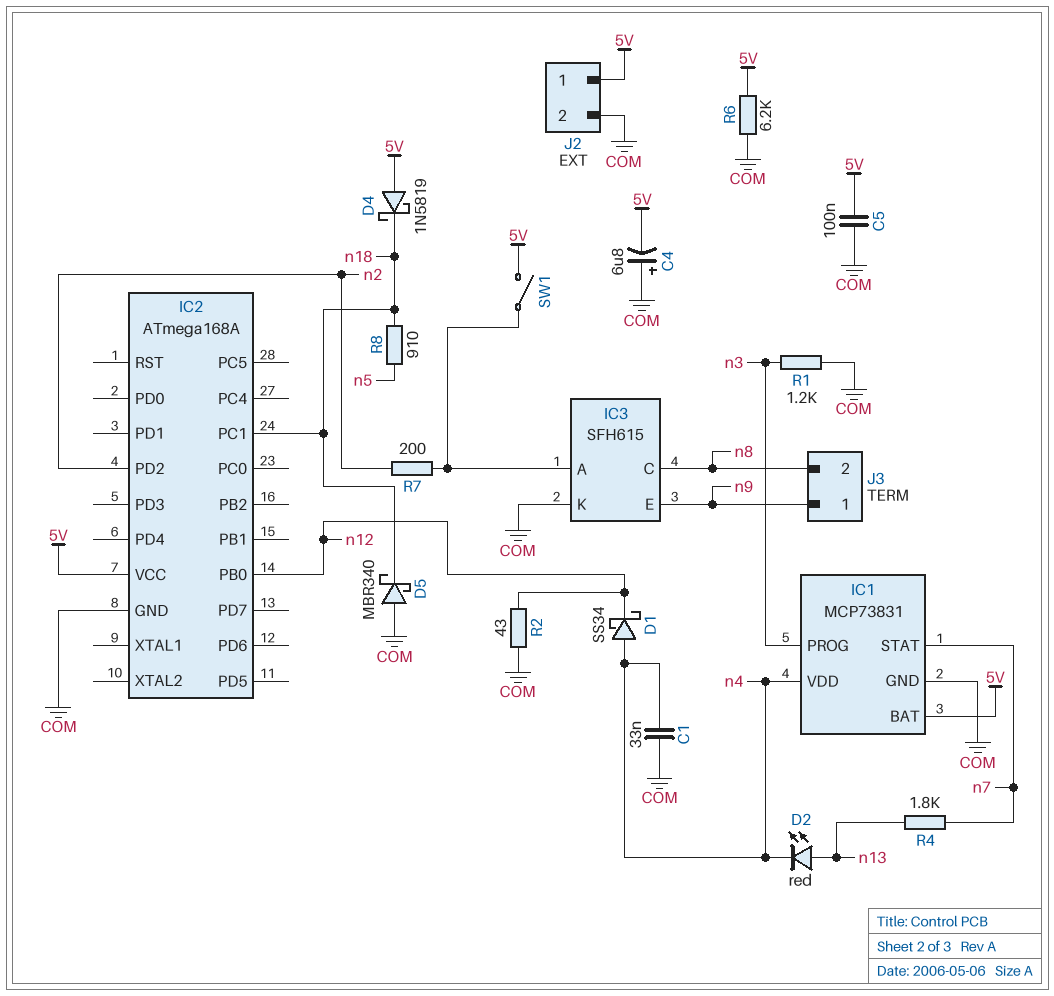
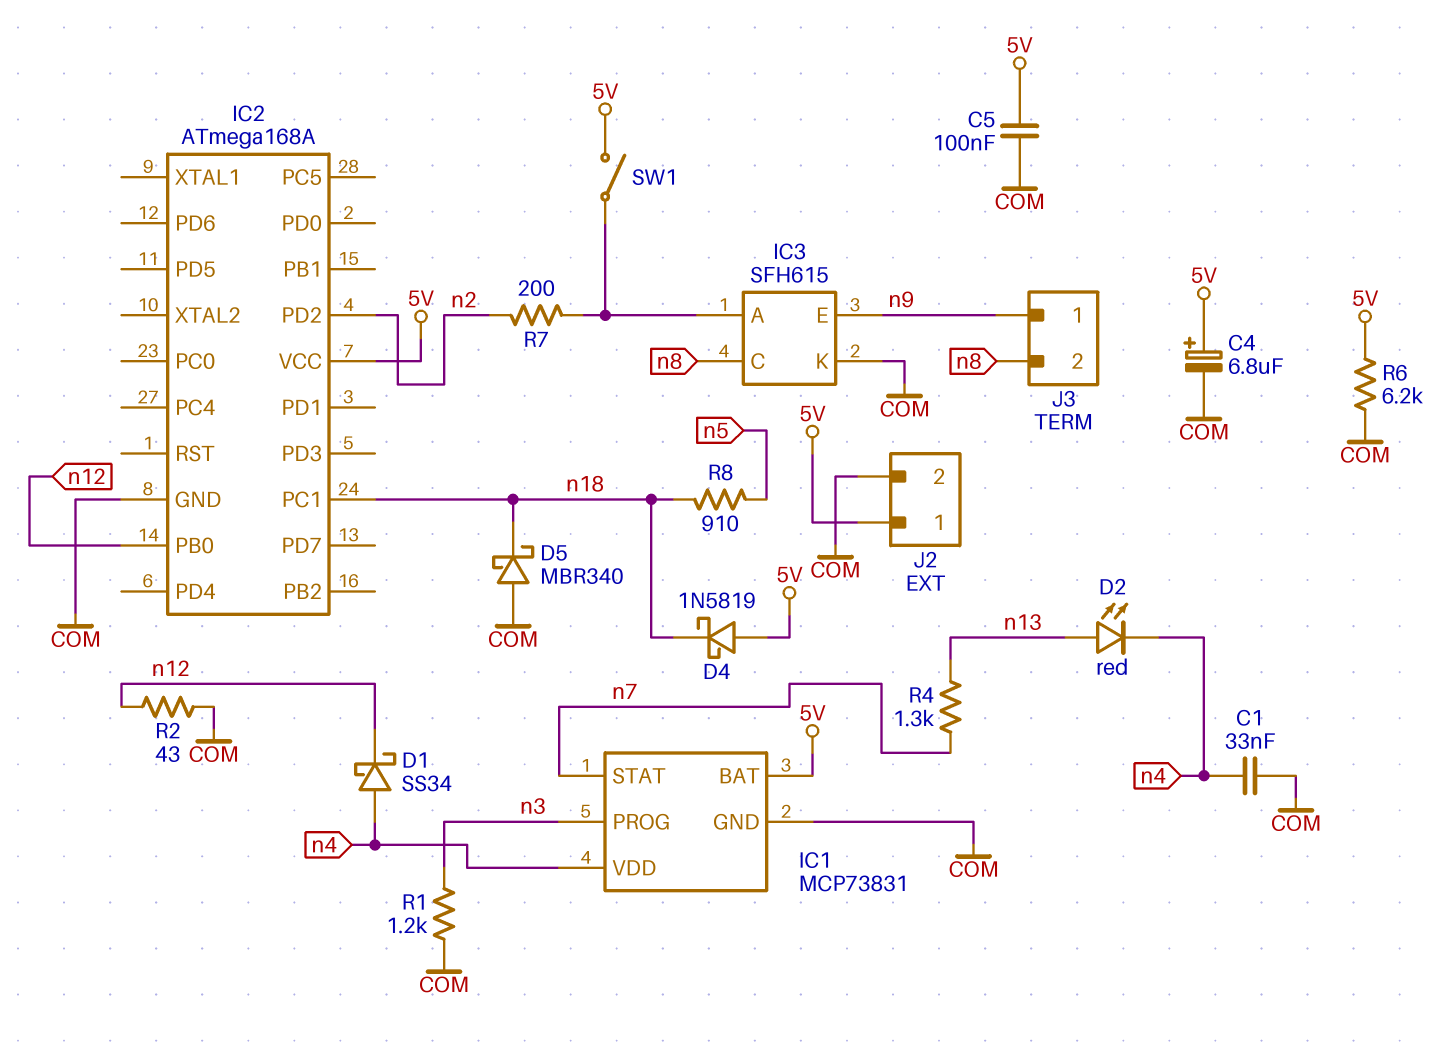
C4: 6.8uF (plus COM, minus 5V) -> 6.8uF (plus 5V, minus COM)
R4: 1.8k (n7, n13) -> 1.3k (n7, n13)

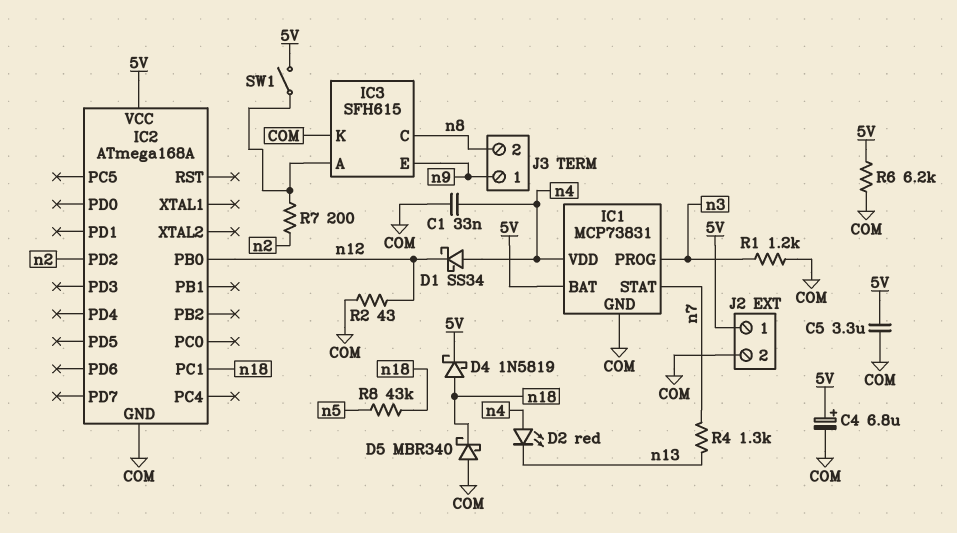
C5: 100nF (5V, COM) -> 3.3uF (5V, COM)
D2: LED red (A n13, K n4) -> LED red (A n4, K n13)
D4: schottky 1N5819 (A 5V, K n18) -> schottky 1N5819 (A n18, K 5V)
R8: 910 (n5, n18) -> 43k (n5, n18)

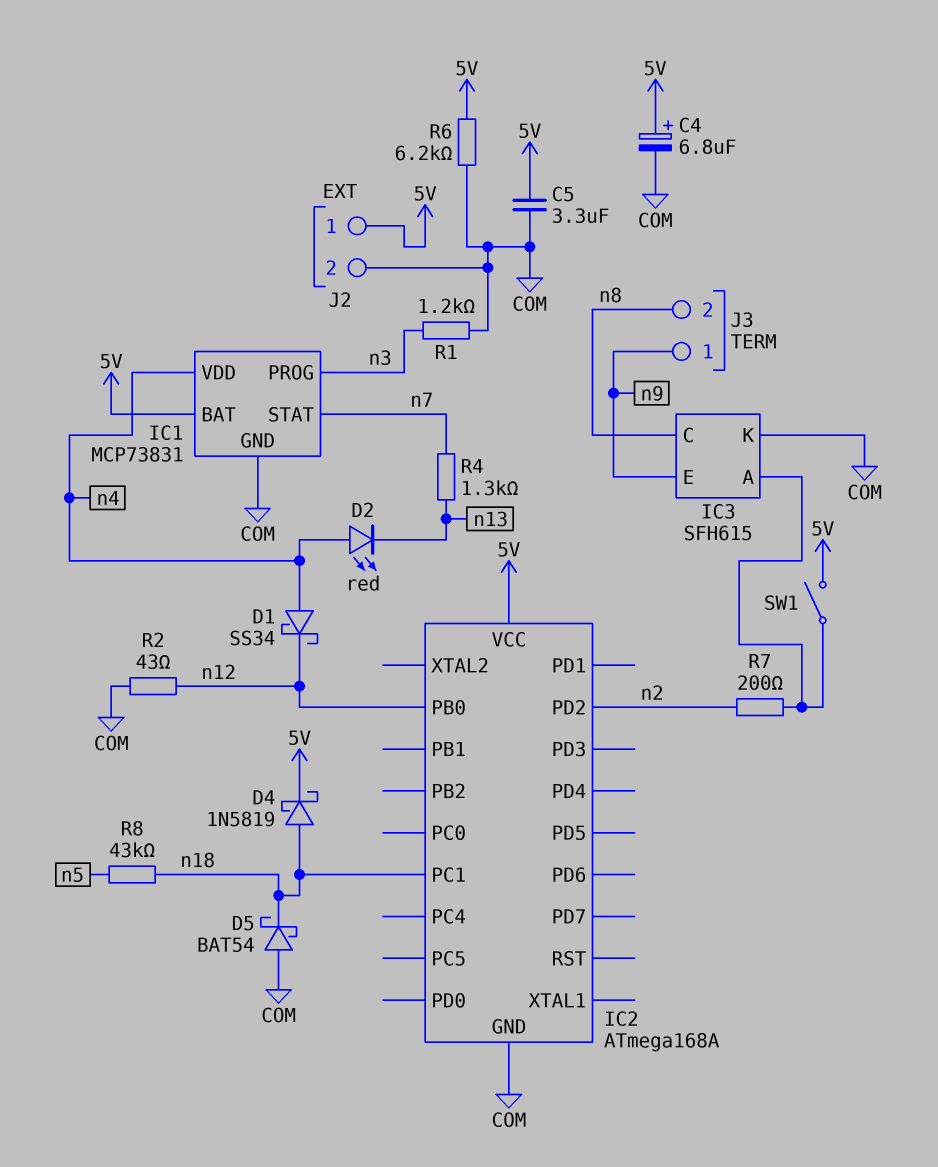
C1: 33nF (COM, n4) -> none
D5: schottky MBR340 (A COM, K n18) -> schottky BAT54 (A COM, K n18)

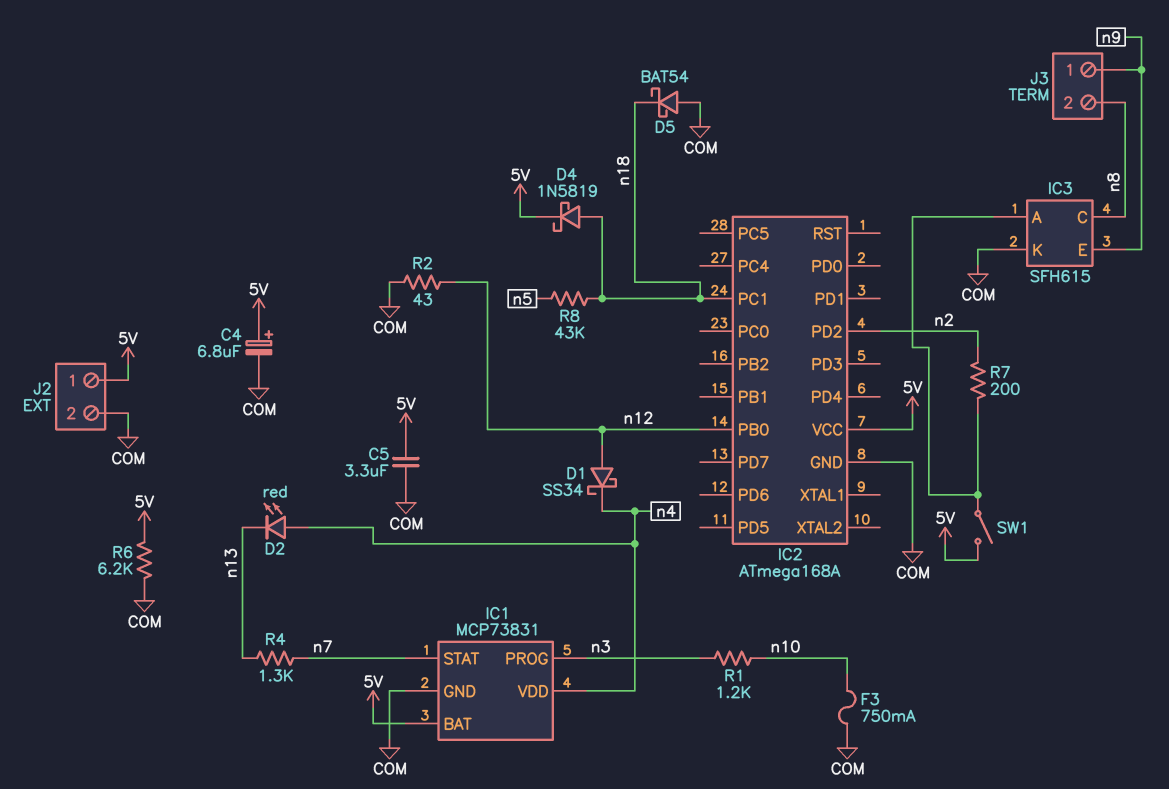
D1: schottky SS34 (A n4, K n12) -> schottky SS34 (A n12, K n4)
F3: none -> 750mA (COM, n10)
R1: 1.2k (COM, n3) -> 1.2k (n3, n10)

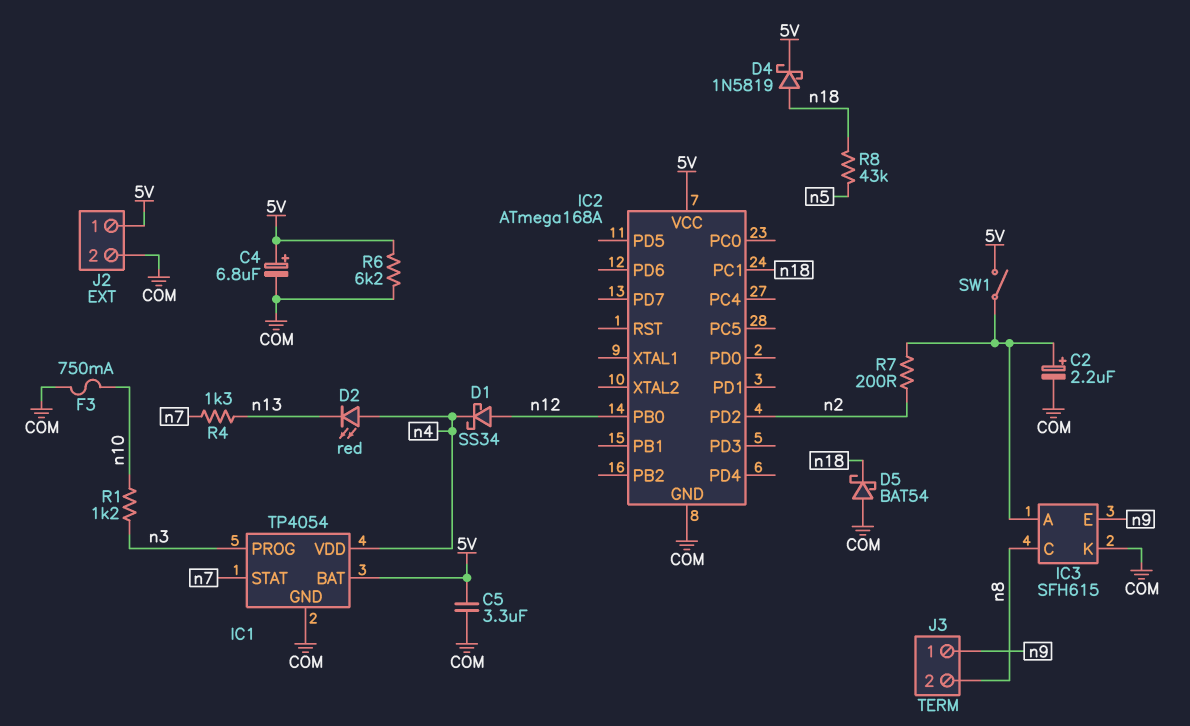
C2: none -> 2.2uF (plus IC3/A, minus COM)
IC1: MCP73831 -> TP4054
R2: 43 (COM, n12) -> none

